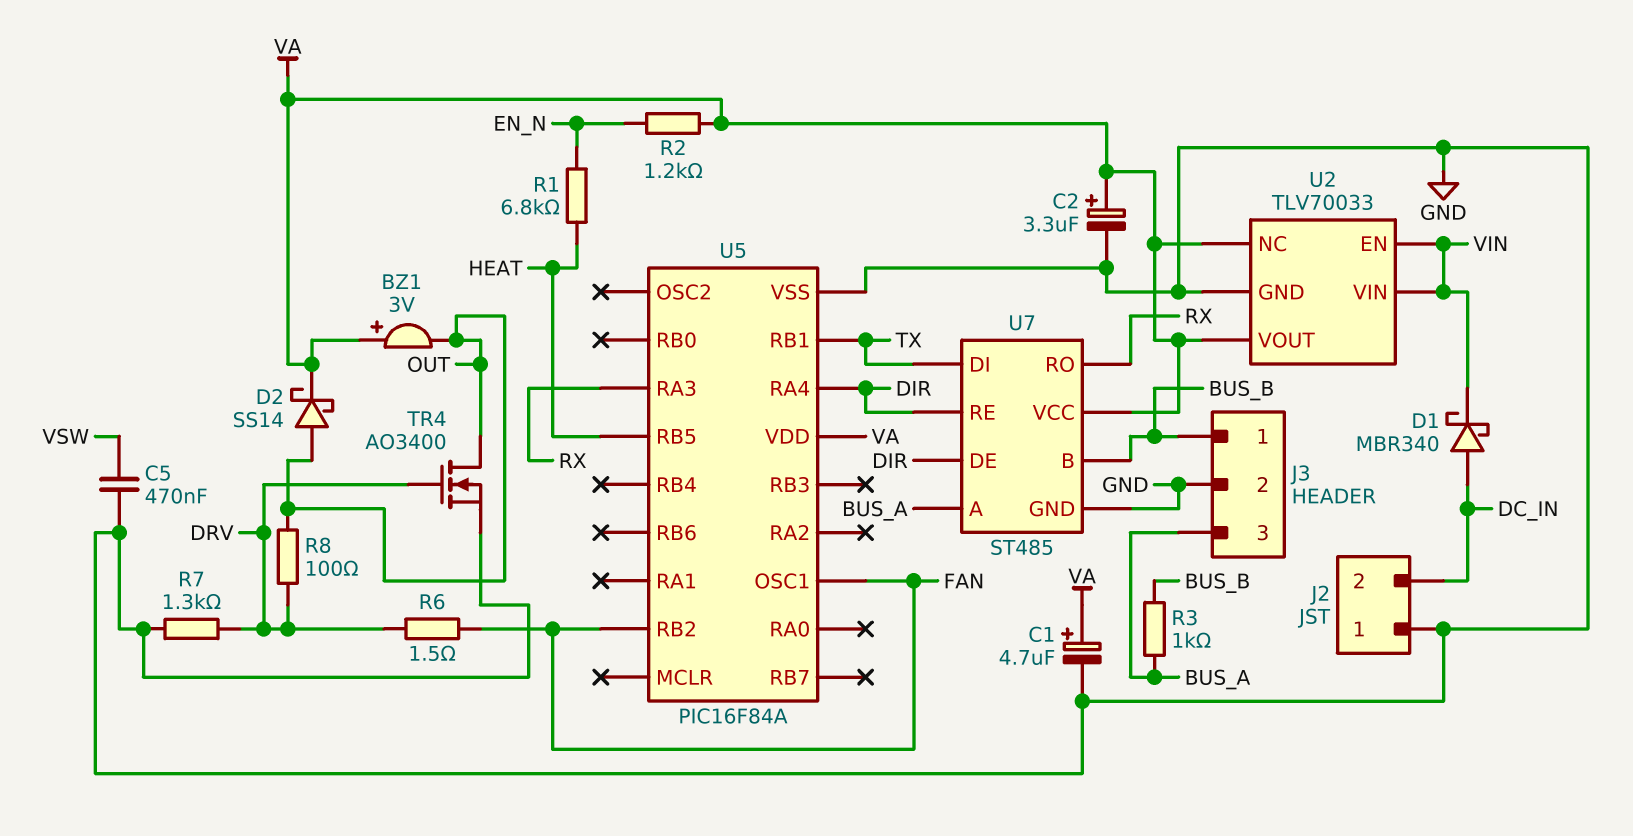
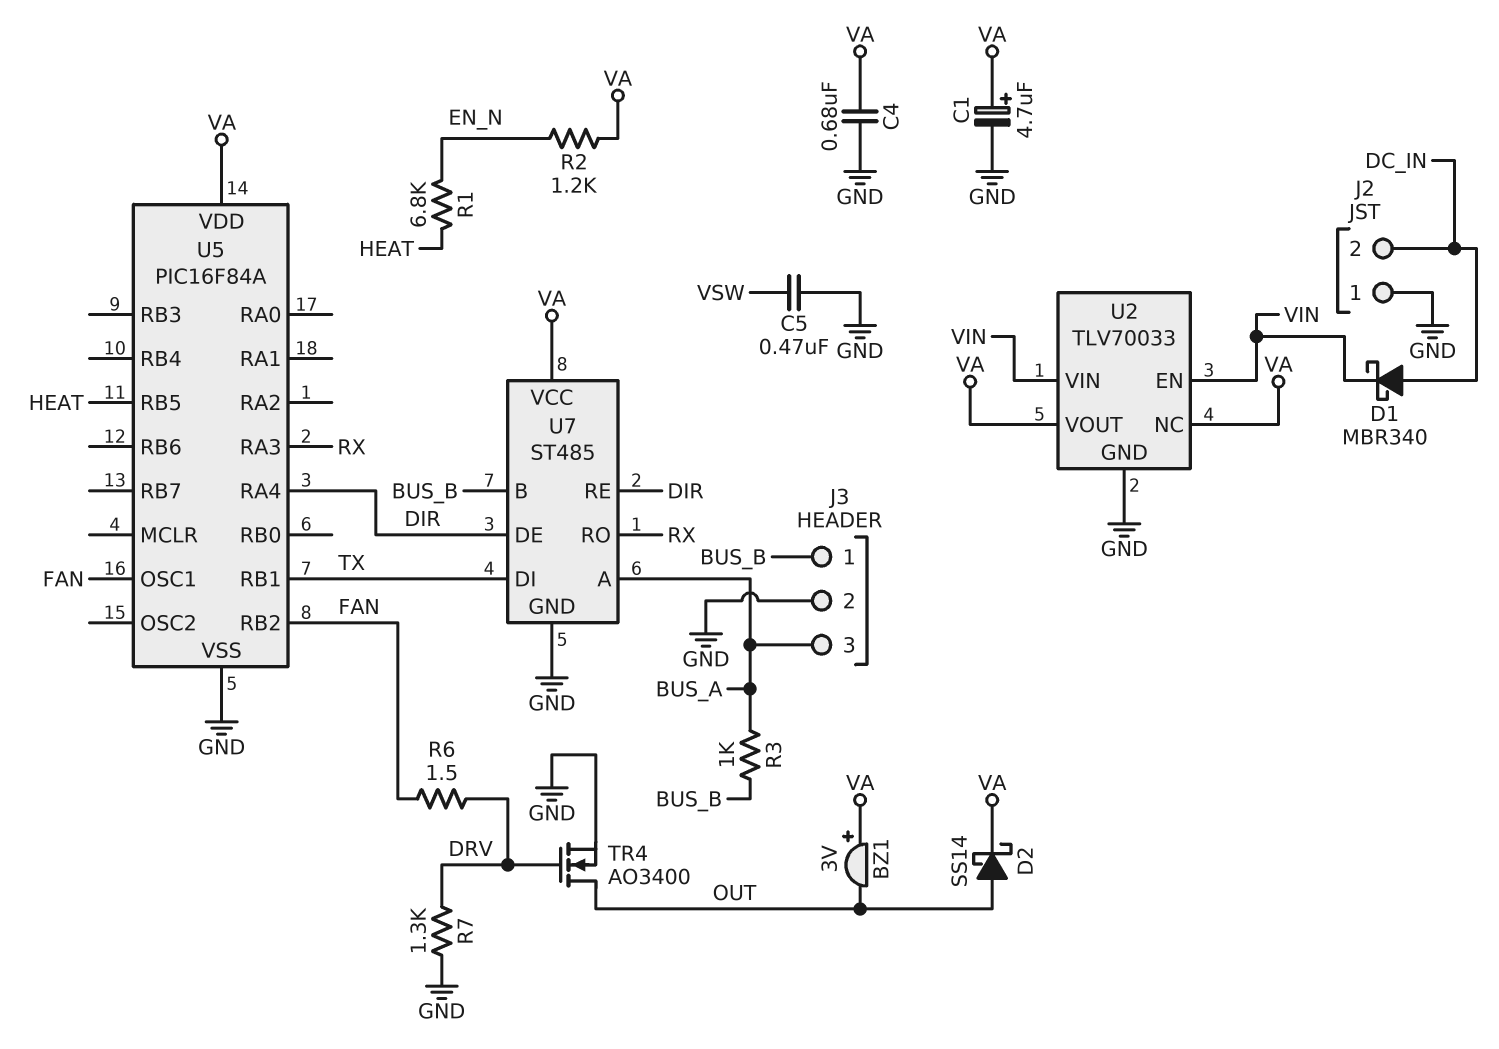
C2: 3.3uF (plus VA, minus GND) -> none
C4: none -> 680nF (GND, VA)
R8: 100 (DRV, OUT) -> none

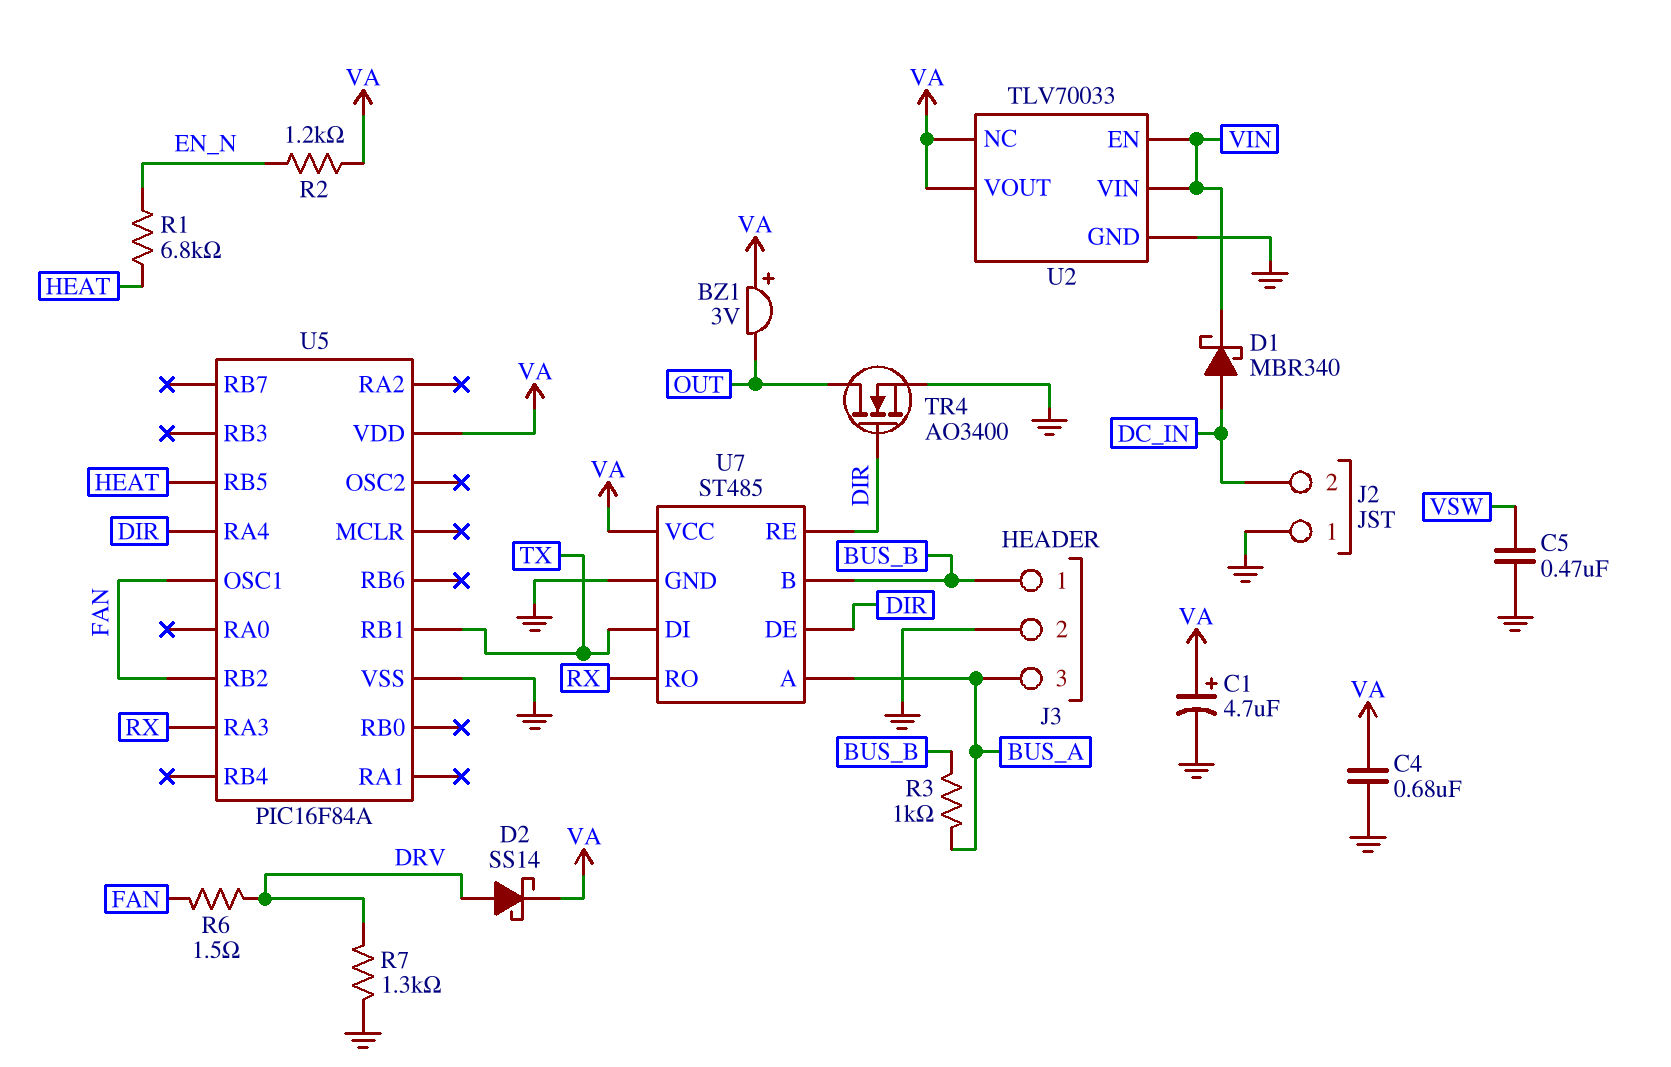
D2: schottky SS14 (A OUT, K VA) -> schottky SS14 (A DRV, K VA)
TR4: NMOS AO3400 (G DRV, D OUT, S GND) -> NMOS AO3400 (G DIR, D OUT, S GND)

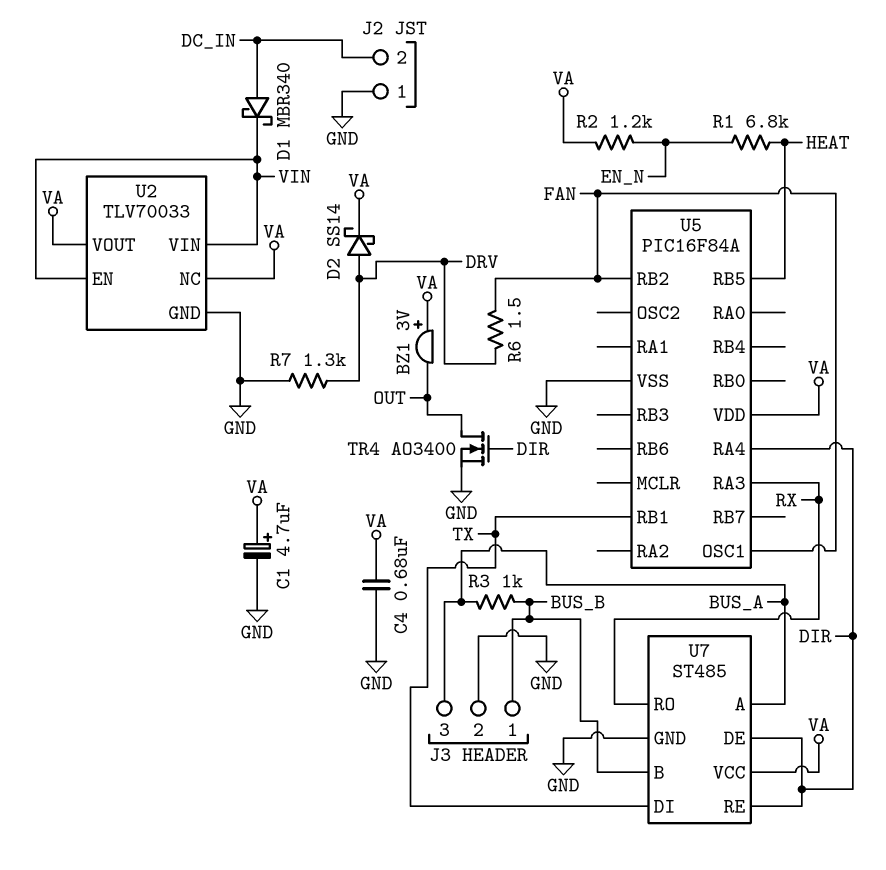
C5: 470nF (GND, VSW) -> none

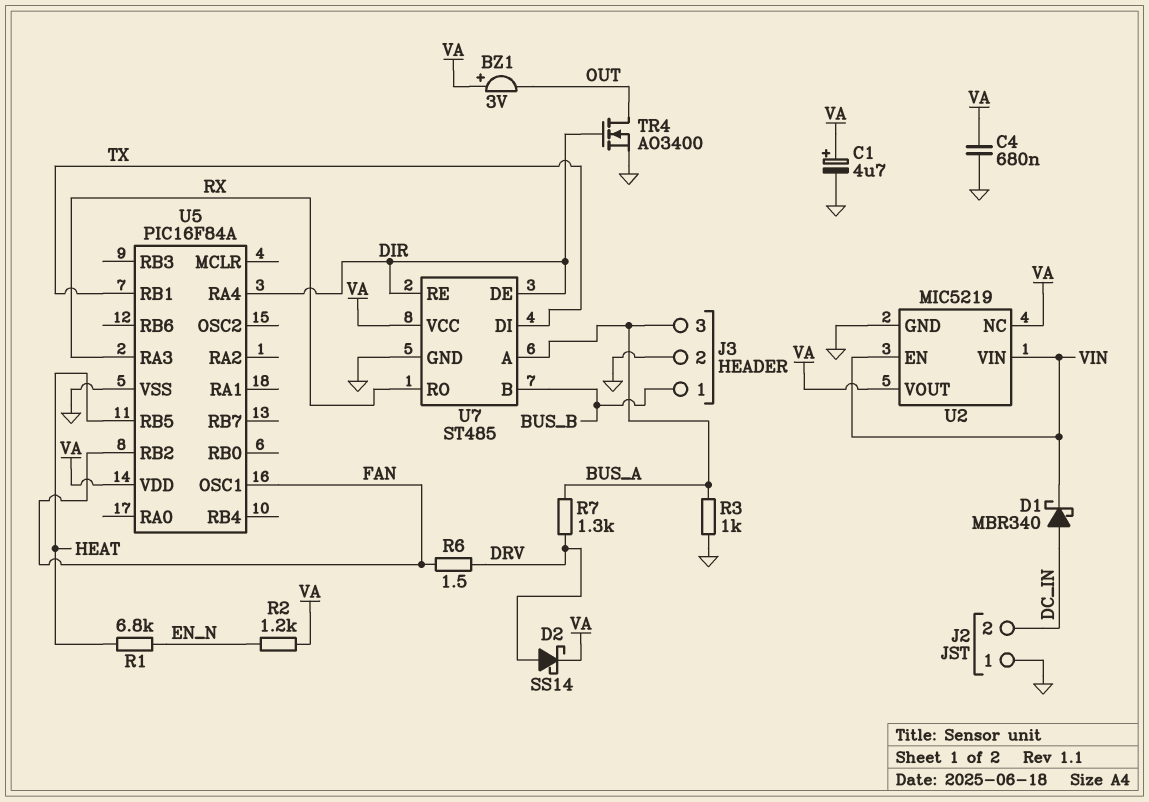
R3: 1k (BUS_A, BUS_B) -> 1k (BUS_A, GND)
R7: 1.3k (DRV, GND) -> 1.3k (BUS_A, DRV)
U2: TLV70033 -> MIC5219

